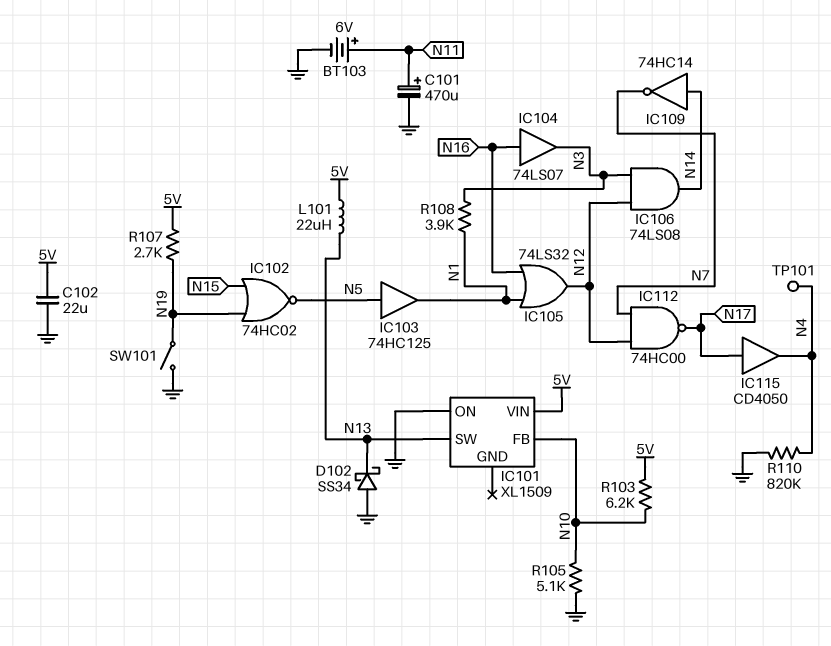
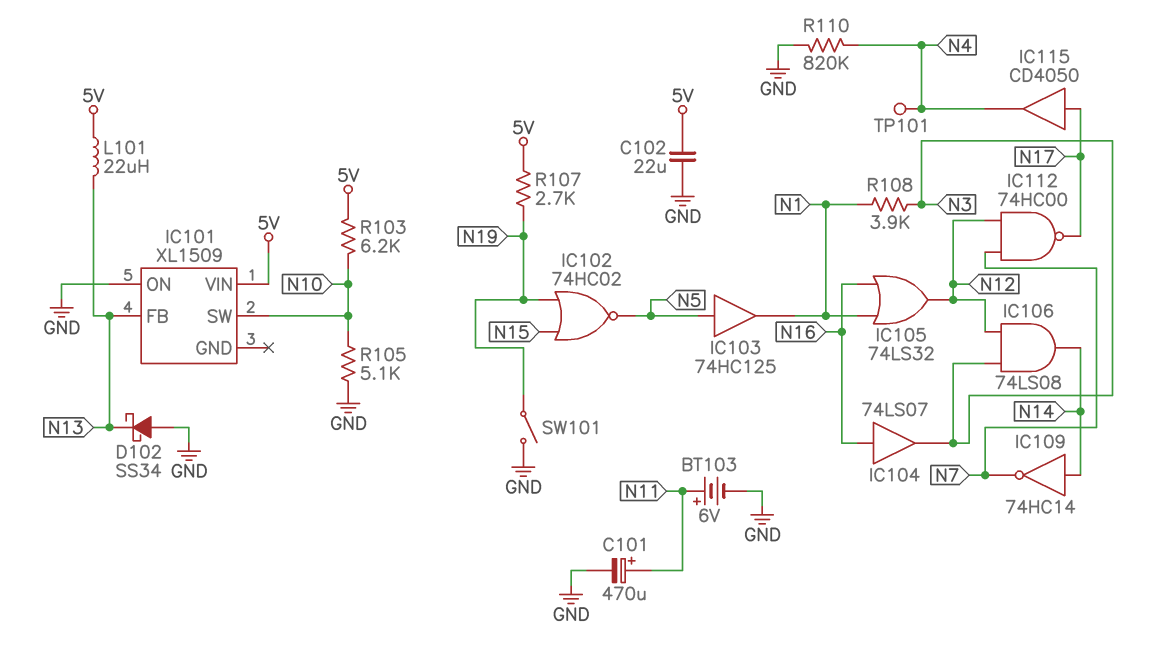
IC101 pin FB: N10 -> N13
IC101 pin SW: N13 -> N10

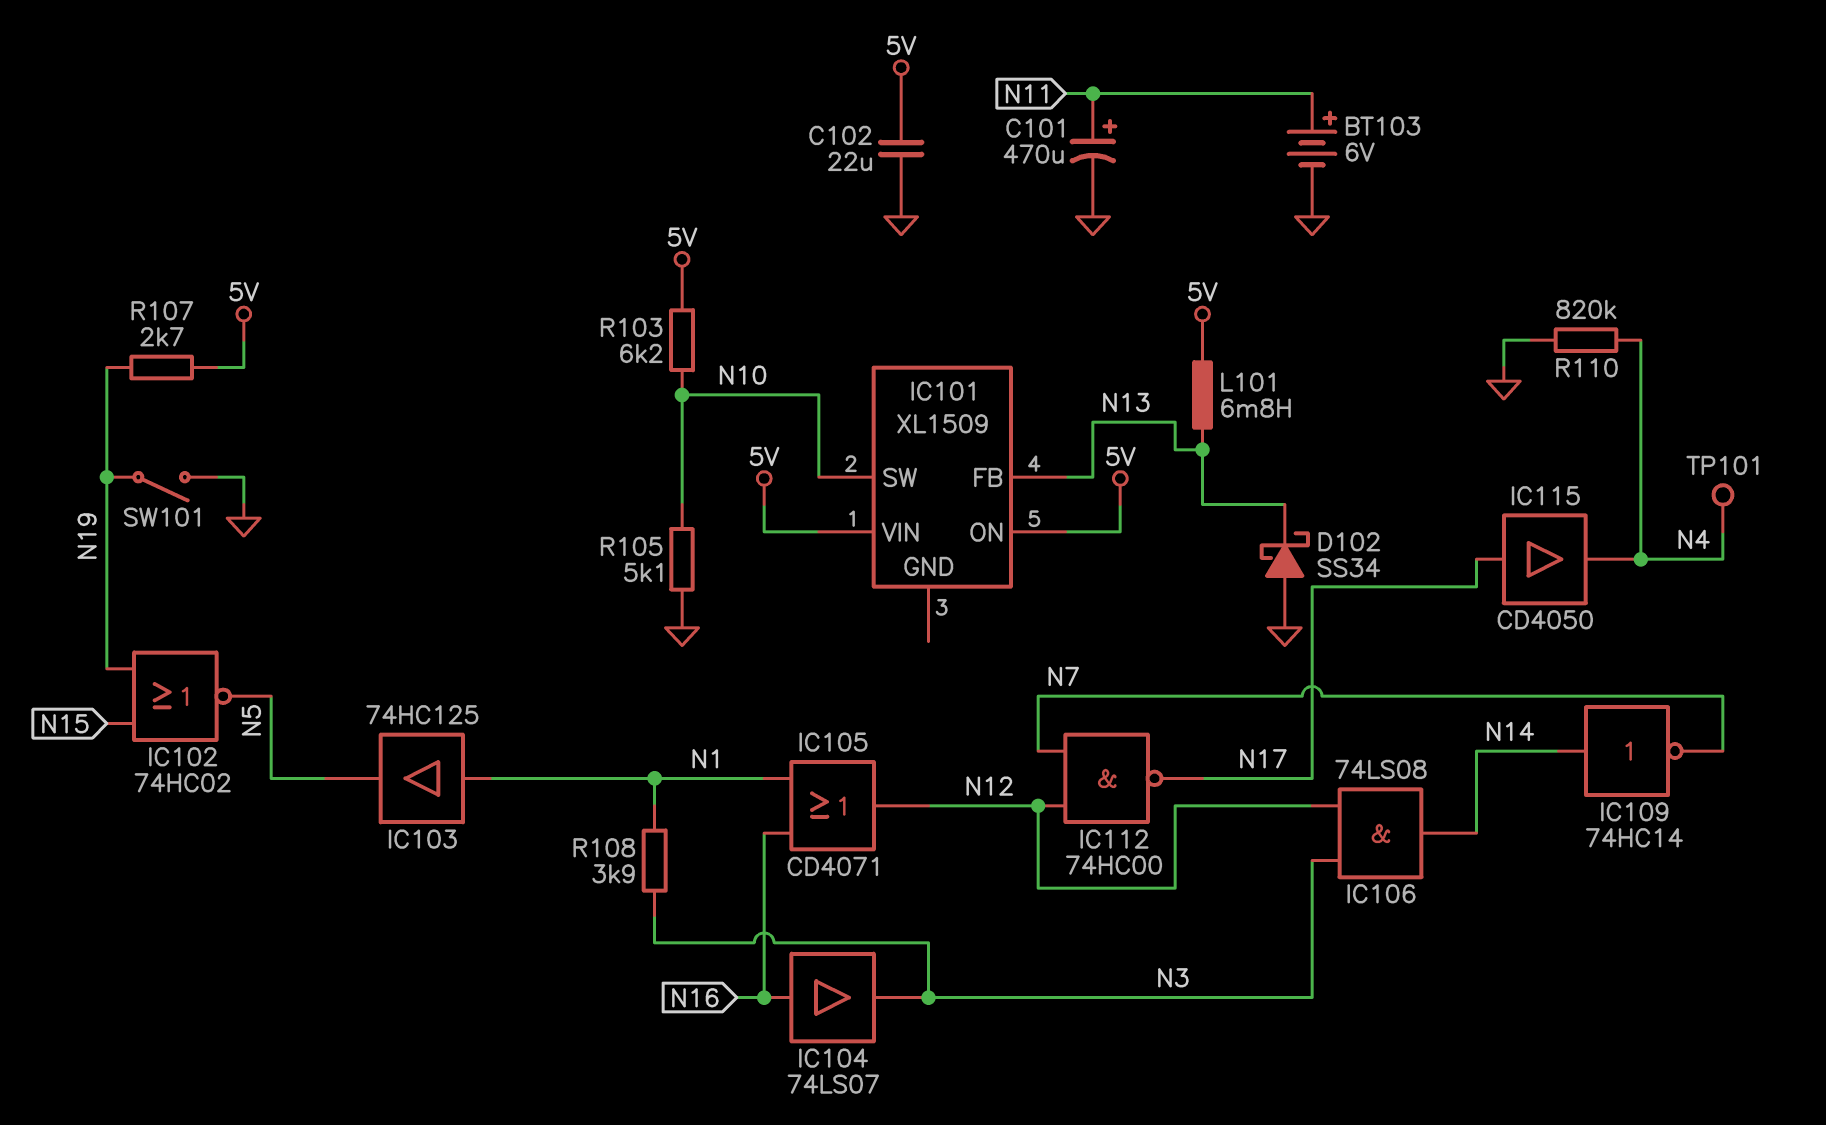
IC101 pin ON: GND -> 5V
IC103: buffer 74HC125 (in N5, out N1) -> buffer 74HC125 (in N1, out N5)
IC105: OR 74LS32 (in N1, in N16, out N12) -> OR CD4071 (in N1, in N16, out N12)
L101: 22uH (5V, N13) -> 6.8mH (5V, N13)

